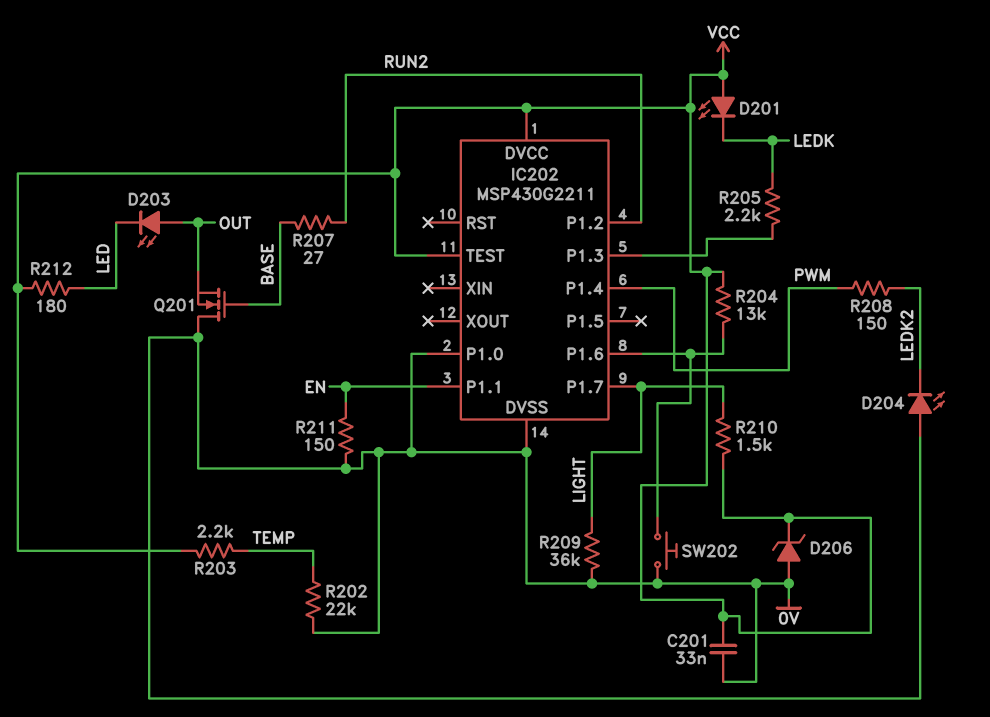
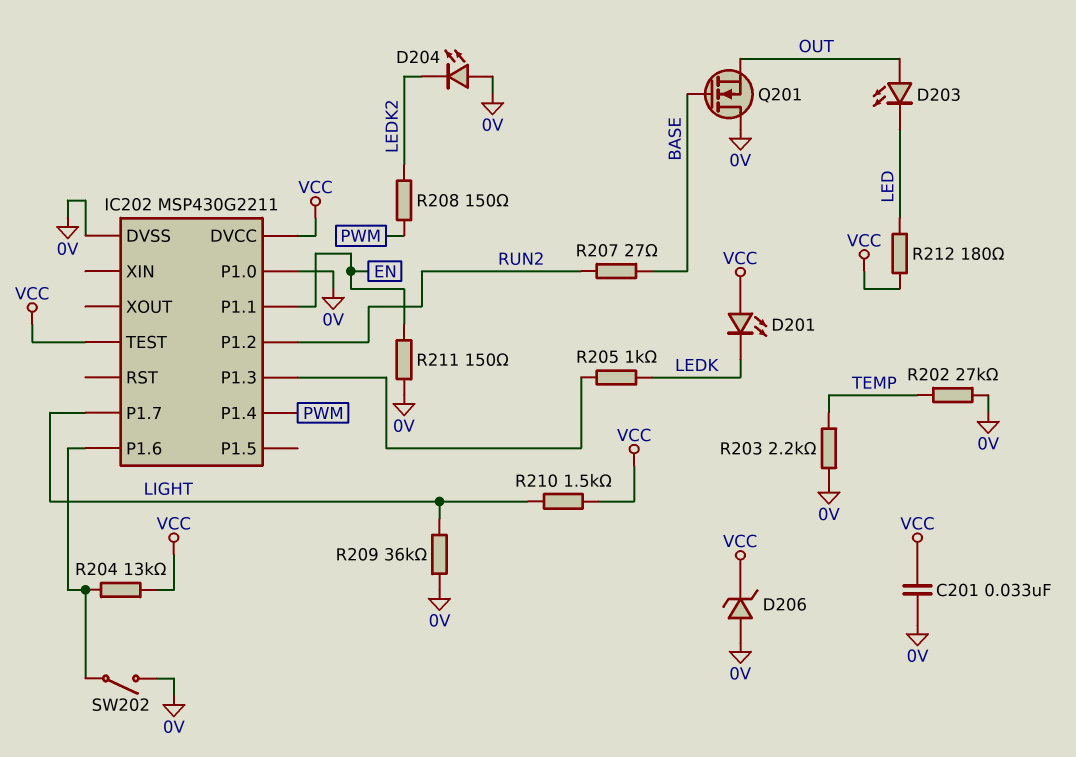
R202: 22k (0V, TEMP) -> 27k (0V, TEMP)
R203: 2.2k (TEMP, VCC) -> 2.2k (0V, TEMP)
R205: 2.2k (IC202/P1.3, LEDK) -> 1k (IC202/P1.3, LEDK)
SW202: button (0V, IC202/P1.6) -> switch (0V, IC202/P1.6)

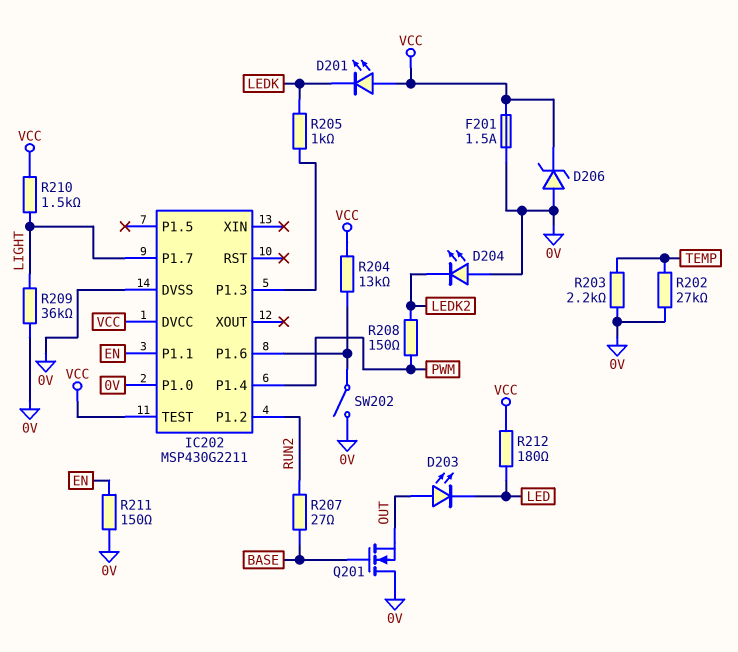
C201: 33nF (0V, VCC) -> none
F201: none -> 1.5A (0V, VCC)

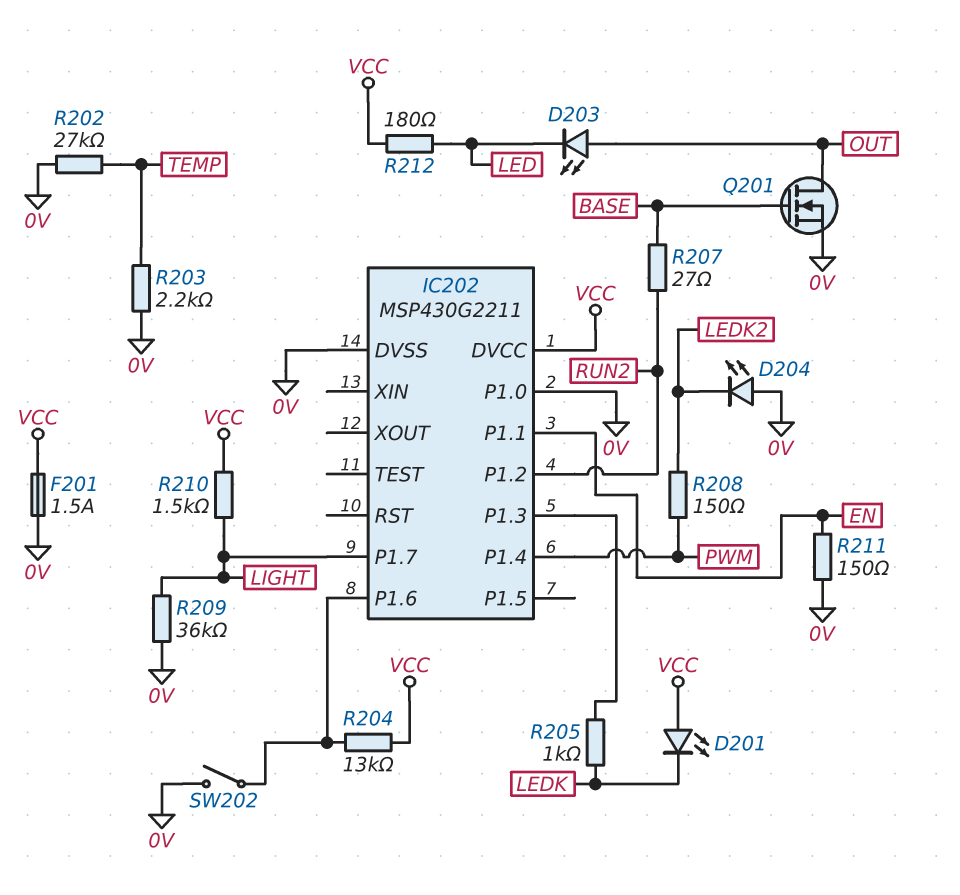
D206: zener (A 0V, K VCC) -> none
IC202 pin TEST: VCC -> none
Q201: NMOS (G BASE, D 0V, S OUT) -> NMOS (G BASE, D OUT, S 0V)

